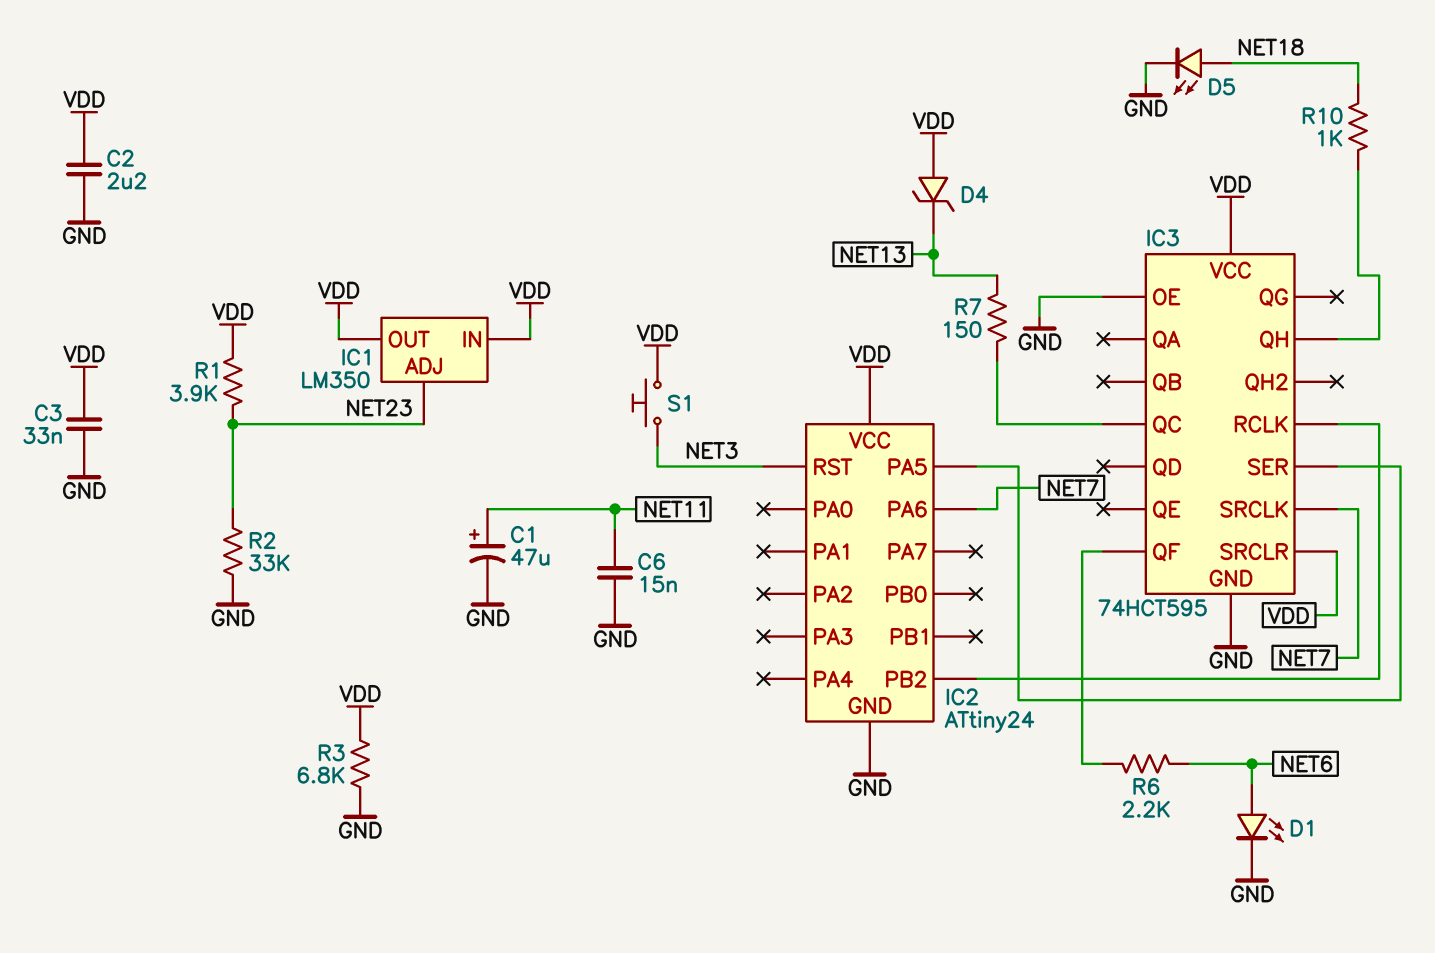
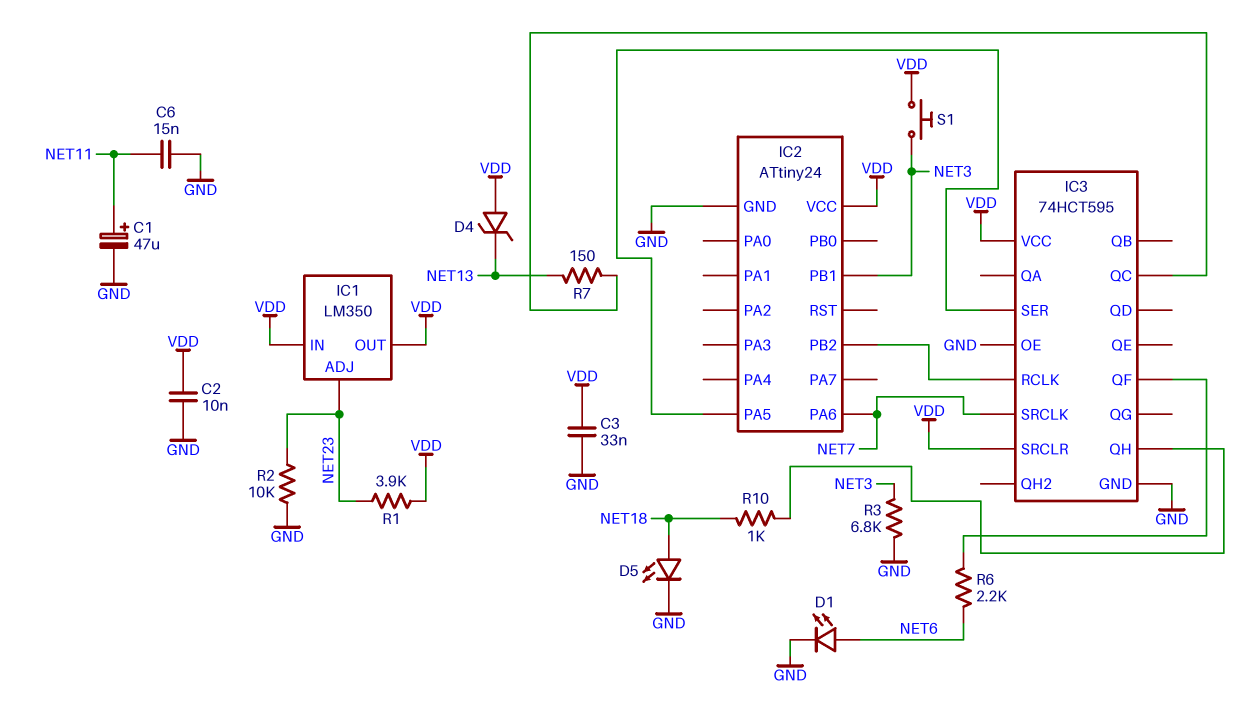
C2: 2.2uF (GND, VDD) -> 10nF (GND, VDD)
IC2 pin PB1: none -> NET3
IC2 pin RST: NET3 -> none
R2: 33k (GND, NET23) -> 10k (GND, NET23)
R3: 6.8k (GND, VDD) -> 6.8k (GND, NET3)

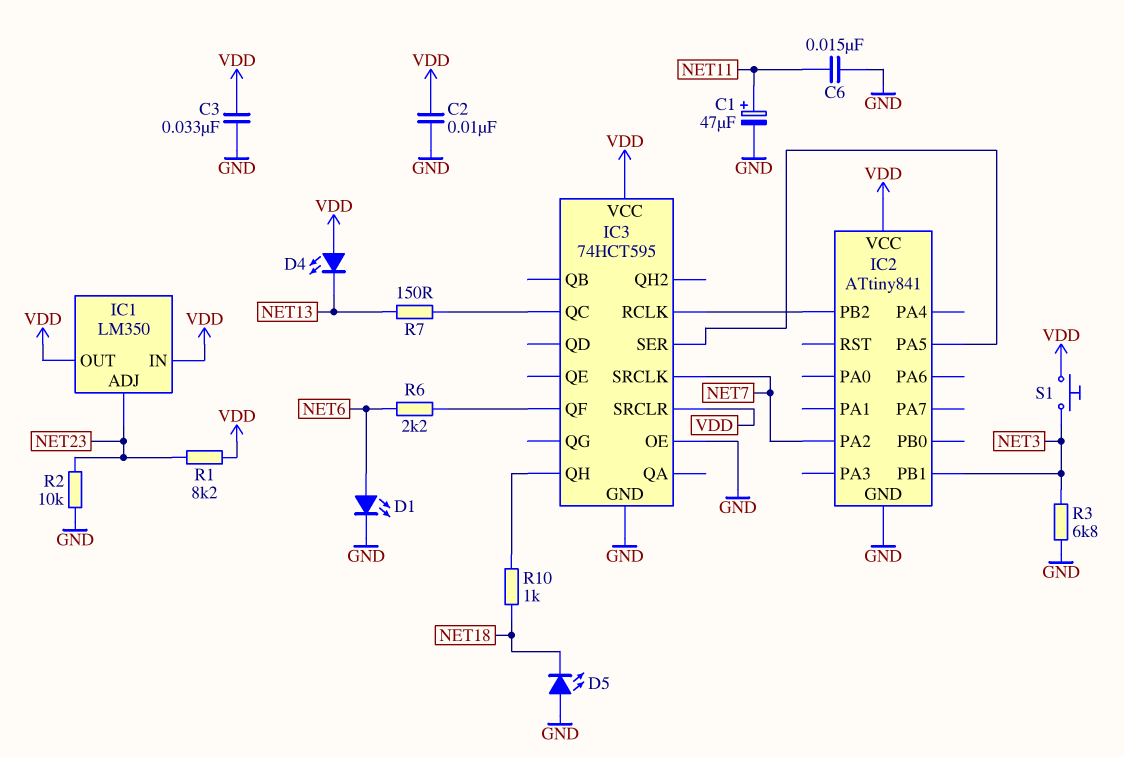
D4: zener (A VDD, K NET13) -> LED (A VDD, K NET13)
D5: LED (A NET18, K GND) -> LED (A GND, K NET18)
IC2: ATtiny24 -> ATtiny841
IC2 pin PA2: none -> NET7
IC2 pin PA6: NET7 -> none
R1: 3.9k (NET23, VDD) -> 8.2k (NET23, VDD)

